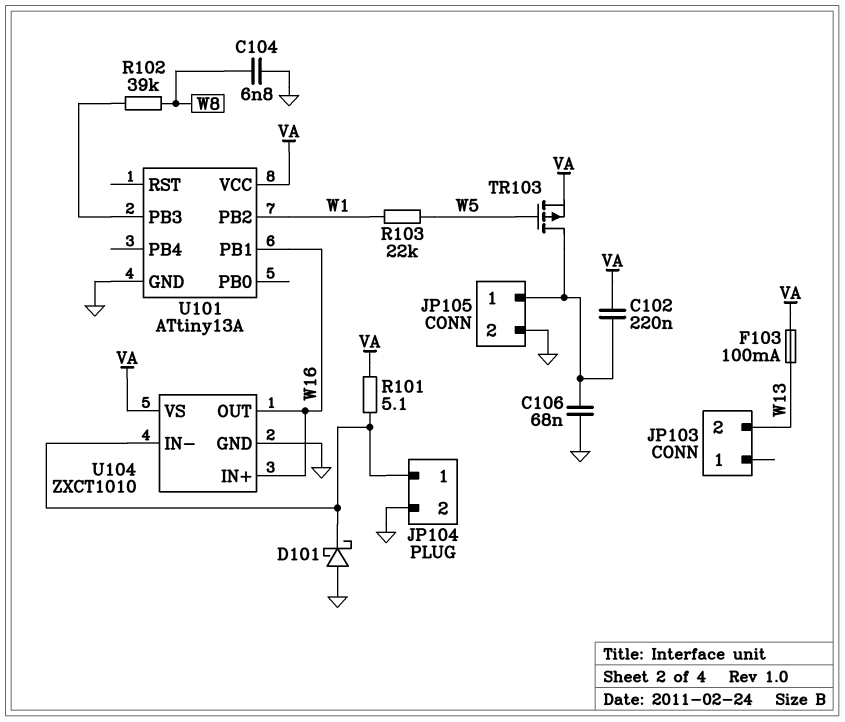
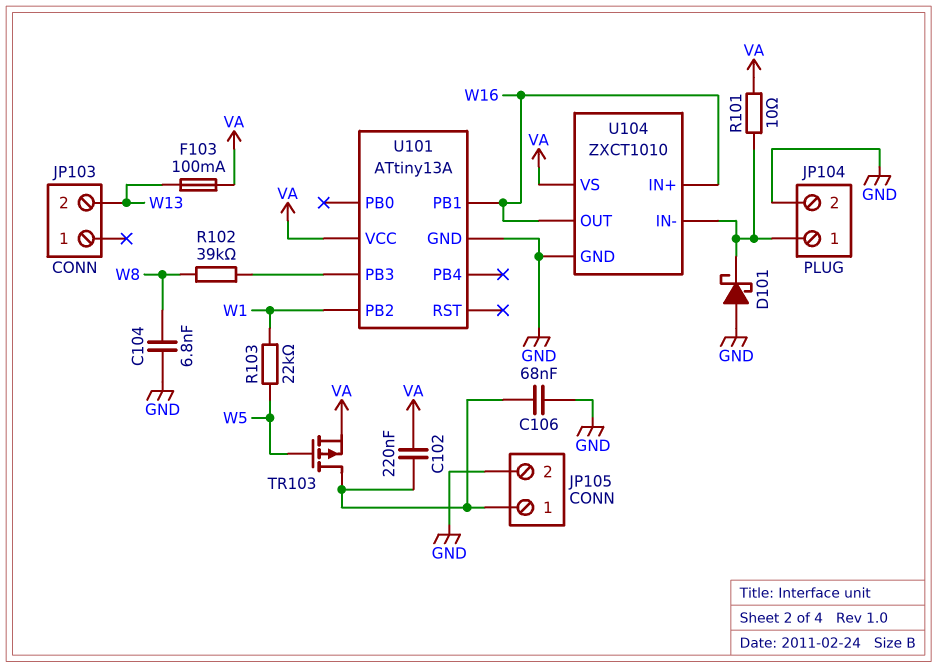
R101: 5.1 (JP104/1, VA) -> 10 (JP104/1, VA)

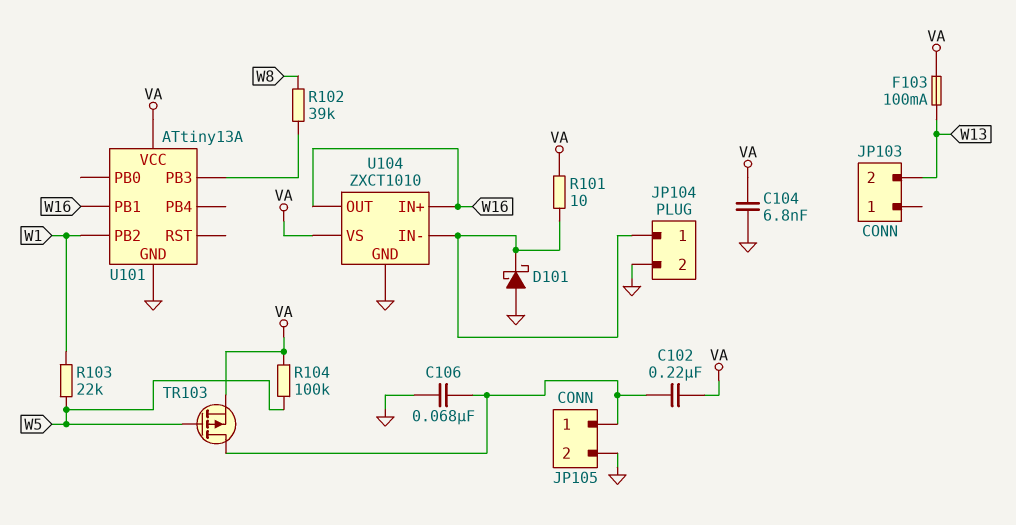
C104: 6.8nF (GND, W8) -> 6.8nF (GND, VA)
R104: none -> 100k (VA, W5)

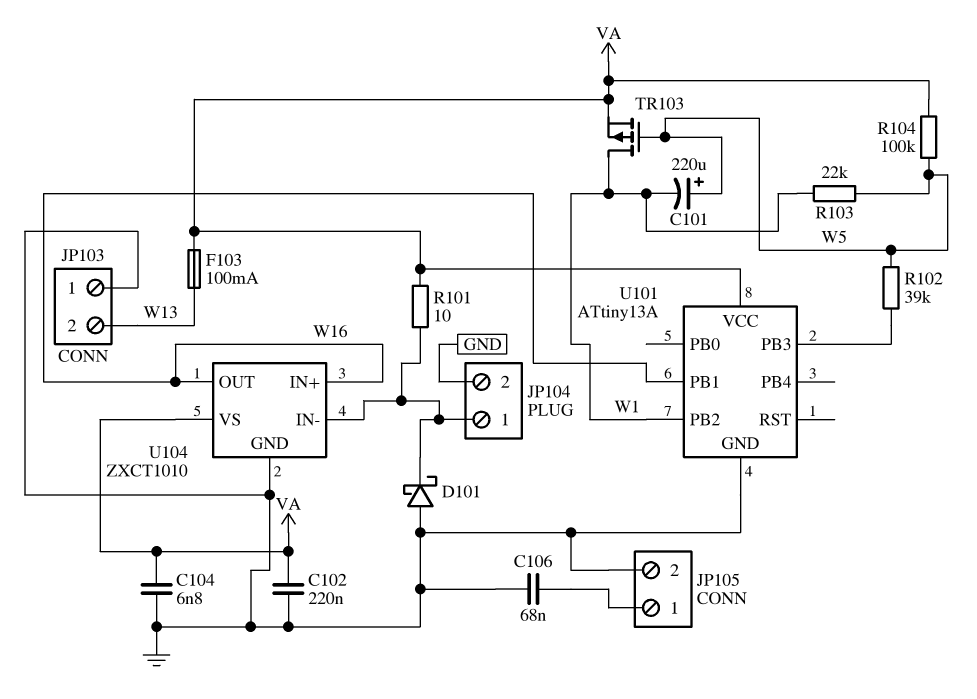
C101: none -> 220uF (plus W5, minus W1)
C102: 220nF (JP105/1, VA) -> 220nF (GND, VA)
JP103 pin 1: none -> GND
R102: 39k (U101/PB3, W8) -> 39k (U101/PB3, W5)
TR103: PMOS (G W5, D JP105/1, S VA) -> PMOS (G W5, D W1, S VA)

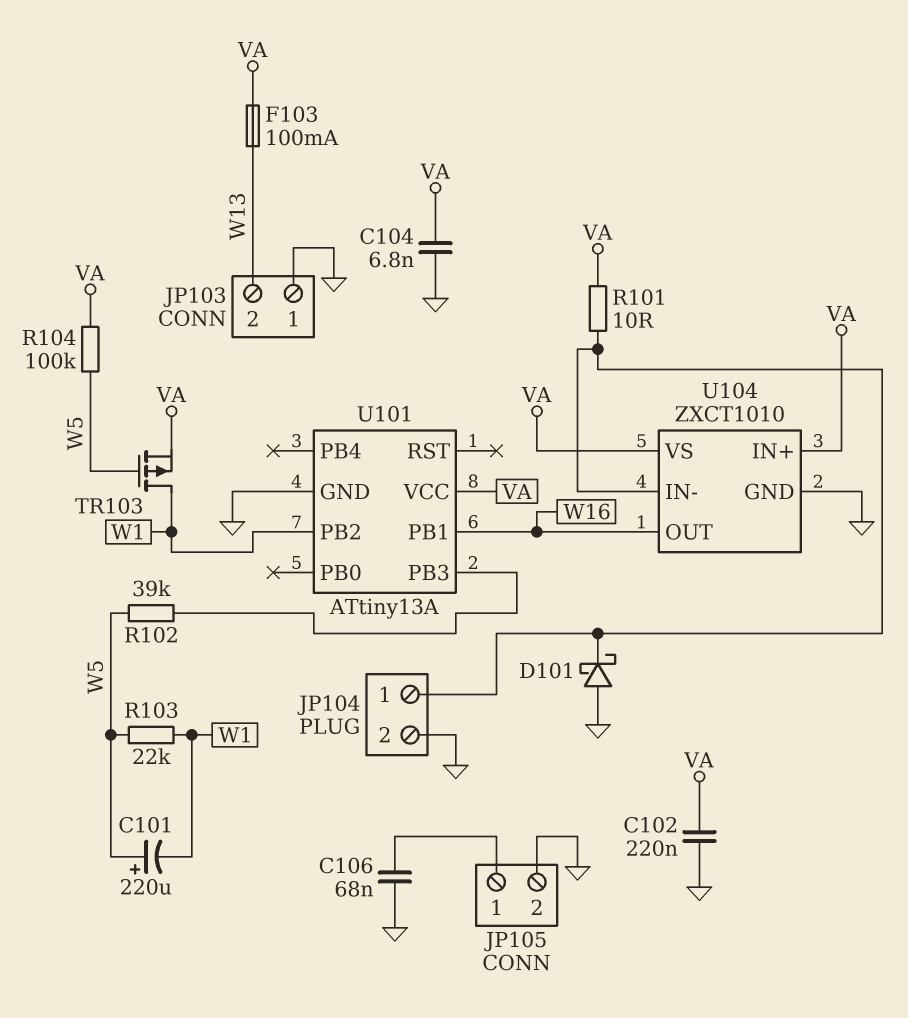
U104 pin IN+: W16 -> VA

